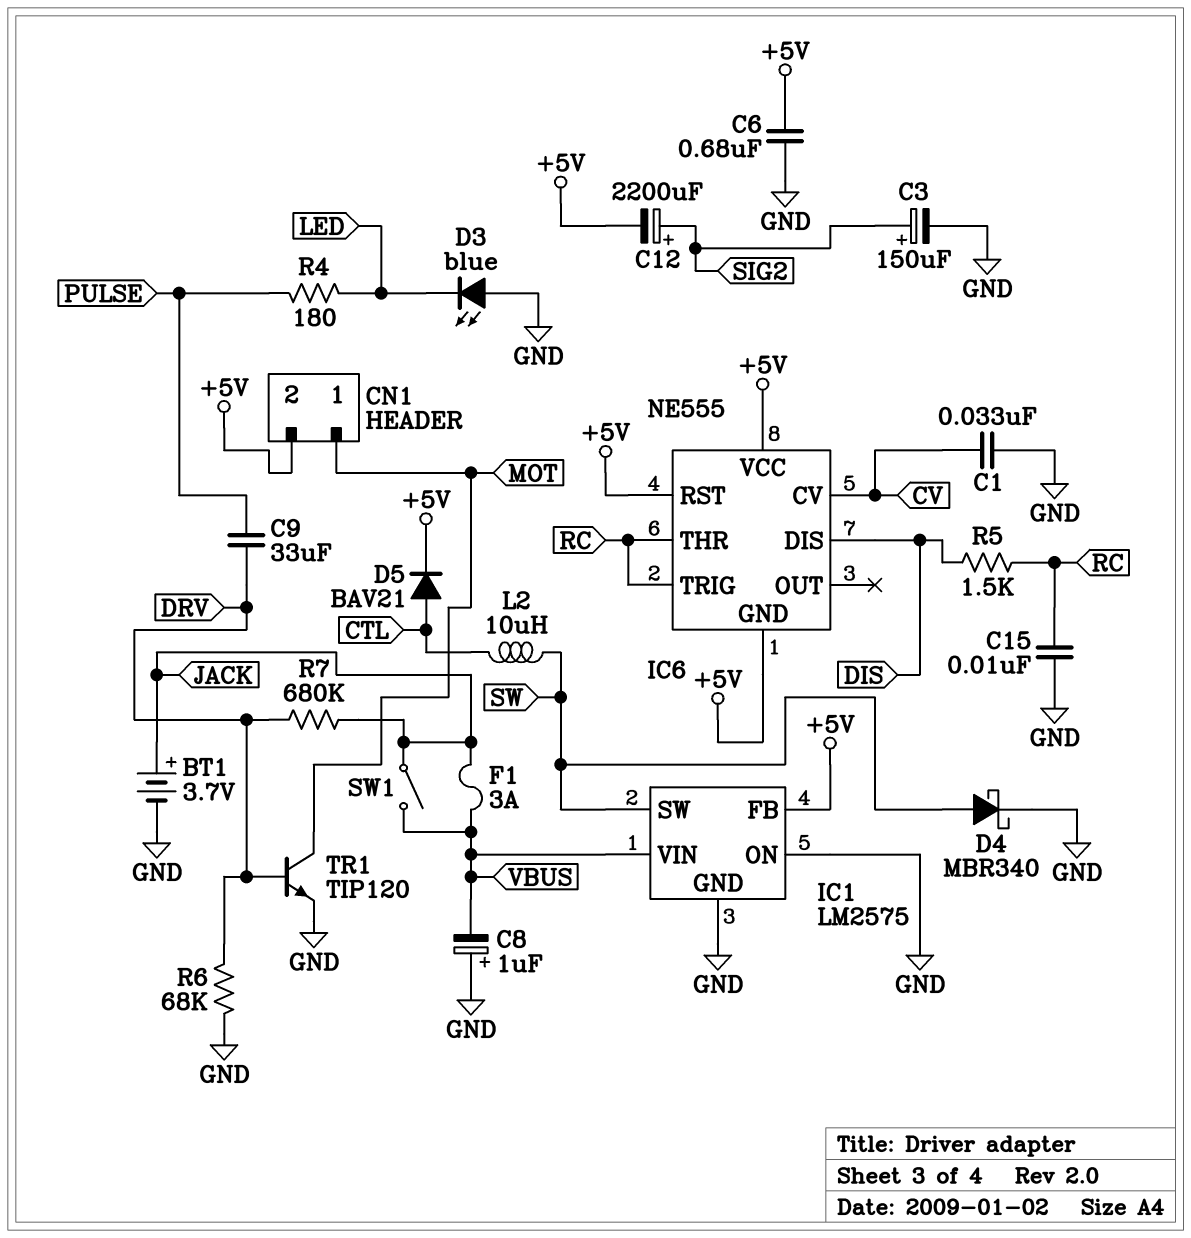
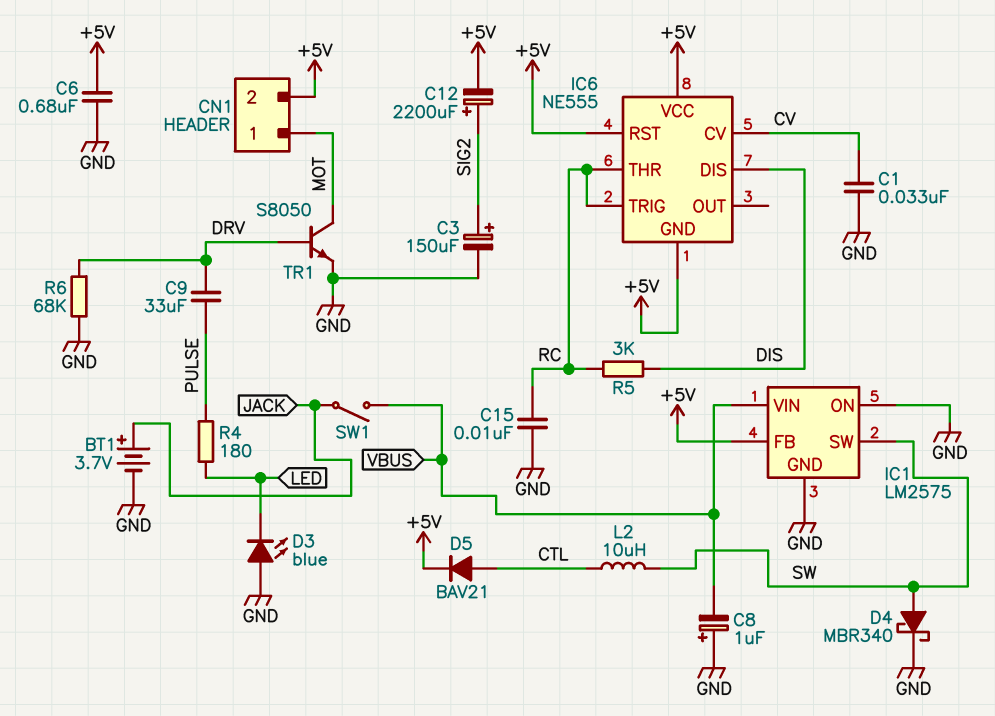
F1: 3A (JACK, VBUS) -> none
R5: 1.5k (DIS, RC) -> 3k (DIS, RC)
R7: 680k (DRV, JACK) -> none
TR1: NPN TIP120 (B DRV, C MOT, E GND) -> NPN S8050 (B DRV, C MOT, E GND)

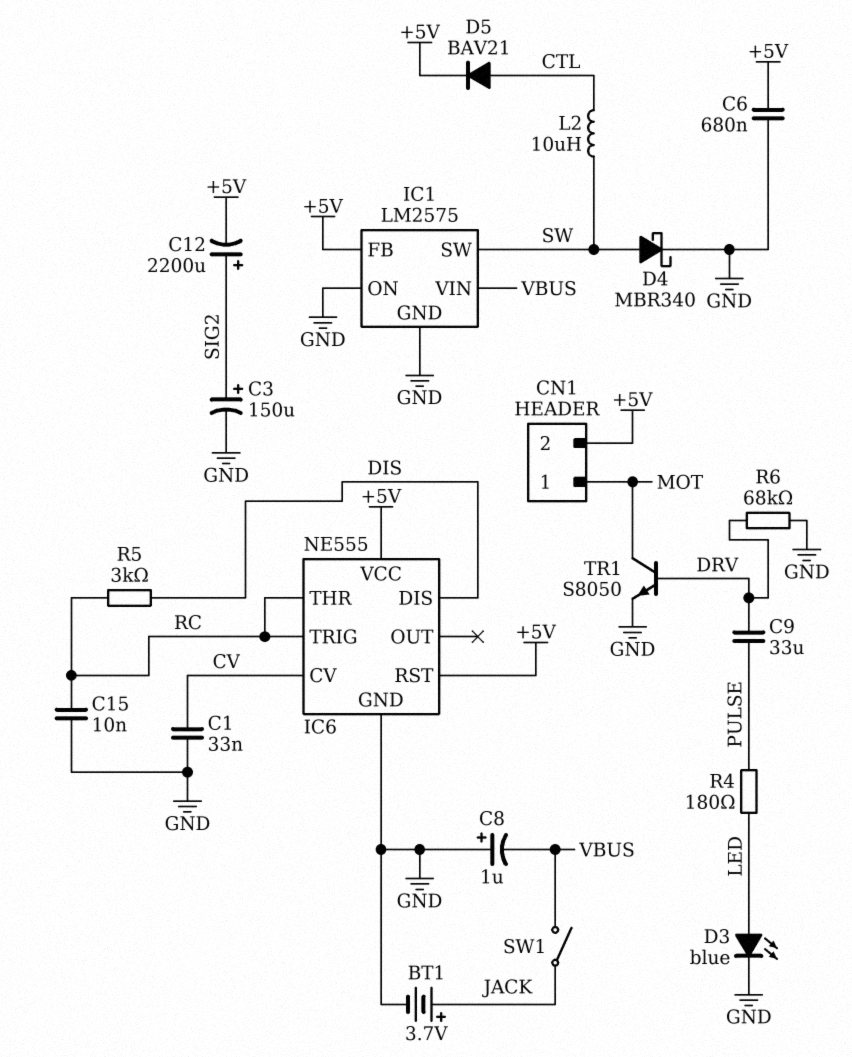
D3: LED blue (A GND, K LED) -> LED blue (A LED, K GND)
IC6 pin GND: +5V -> GND

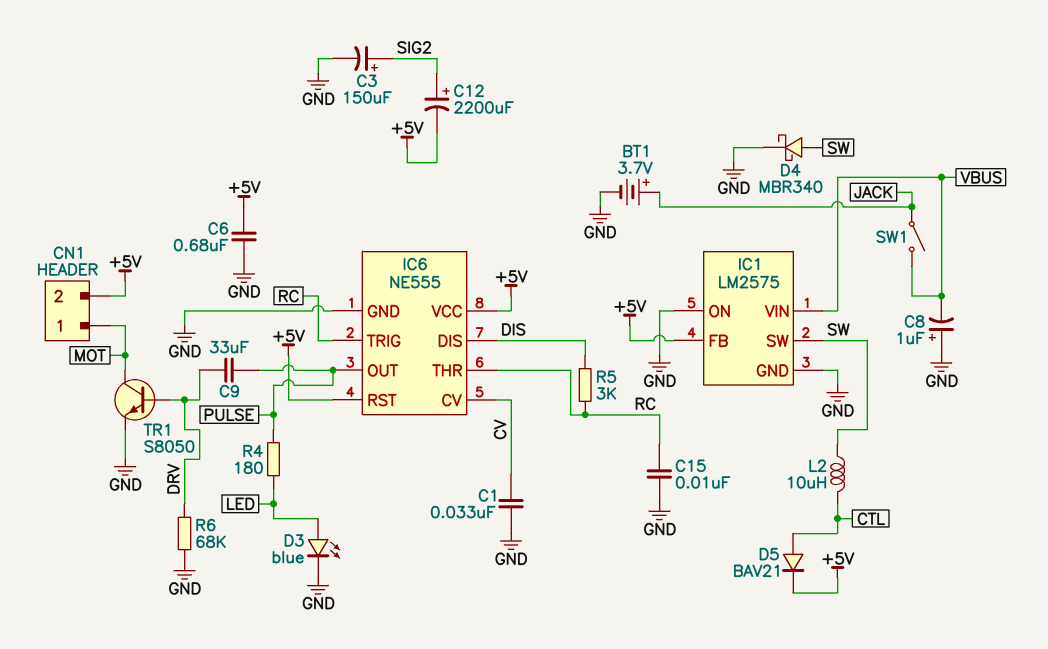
IC6 pin OUT: none -> PULSE

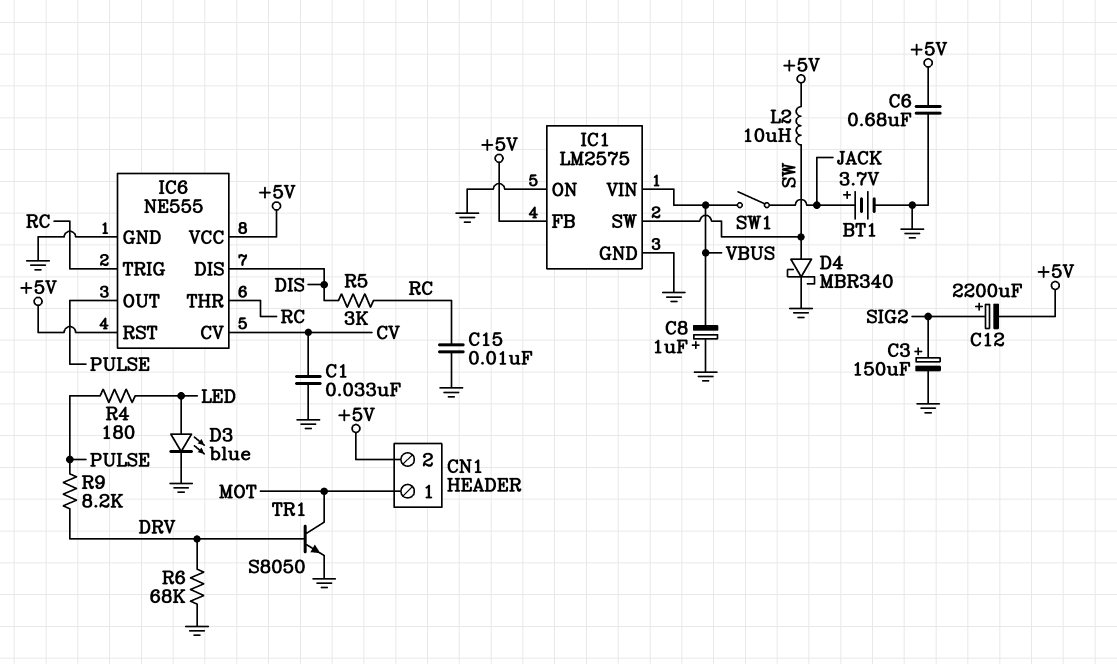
C9: 33uF (DRV, PULSE) -> none
D5: diode BAV21 (A CTL, K +5V) -> none
L2: 10uH (CTL, SW) -> 10uH (+5V, SW)
R9: none -> 8.2k (DRV, PULSE)

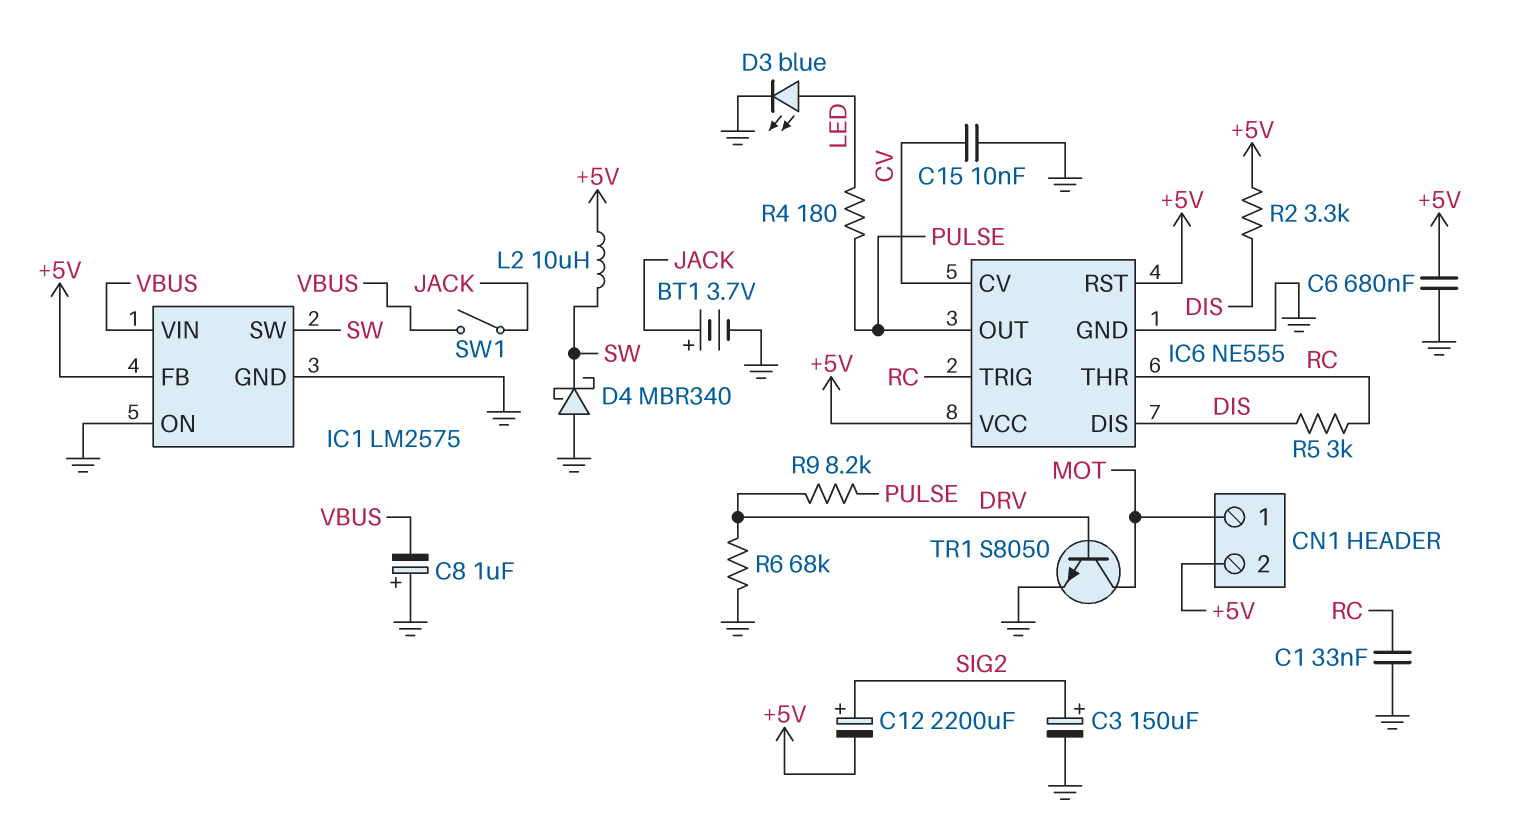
C1: 33nF (CV, GND) -> 33nF (GND, RC)
C15: 10nF (GND, RC) -> 10nF (CV, GND)
D4: schottky MBR340 (A SW, K GND) -> schottky MBR340 (A GND, K SW)
R2: none -> 3.3k (+5V, DIS)

